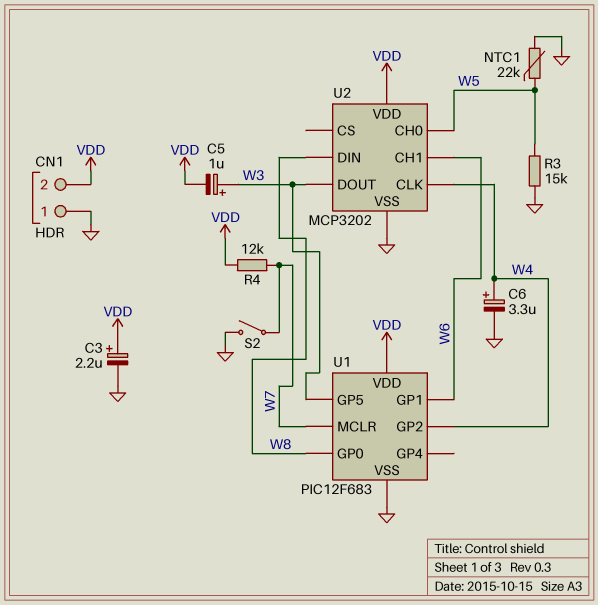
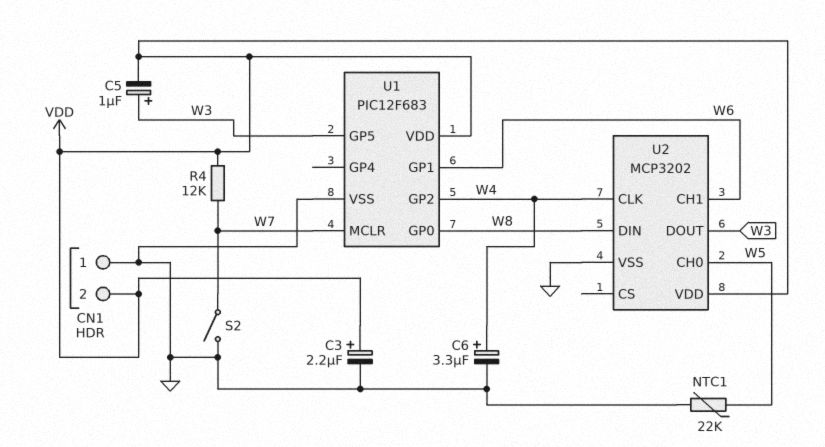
R3: 15k (GND, W5) -> none

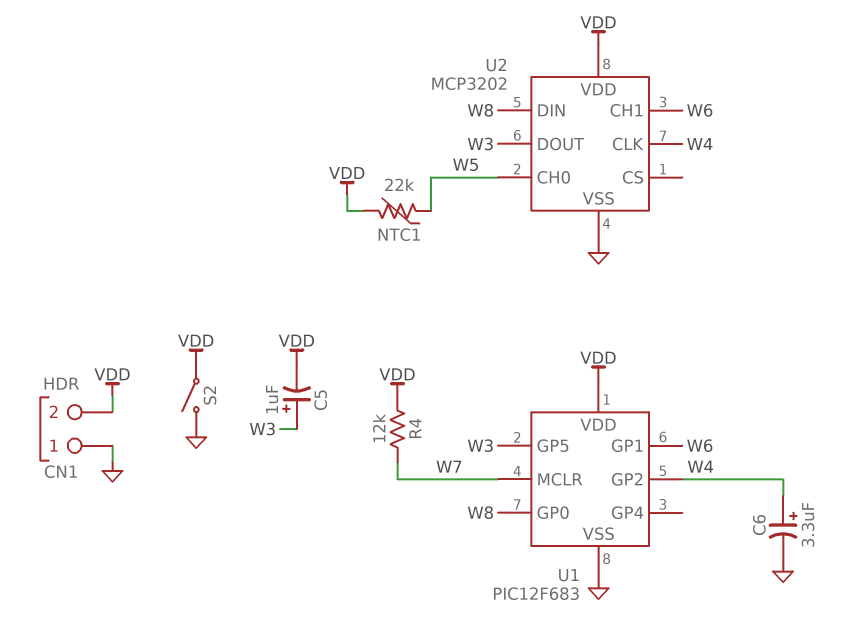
C3: 2.2uF (plus VDD, minus GND) -> none
NTC1: 22k (GND, W5) -> 22k (VDD, W5)
S2: switch (GND, W7) -> switch (GND, VDD)

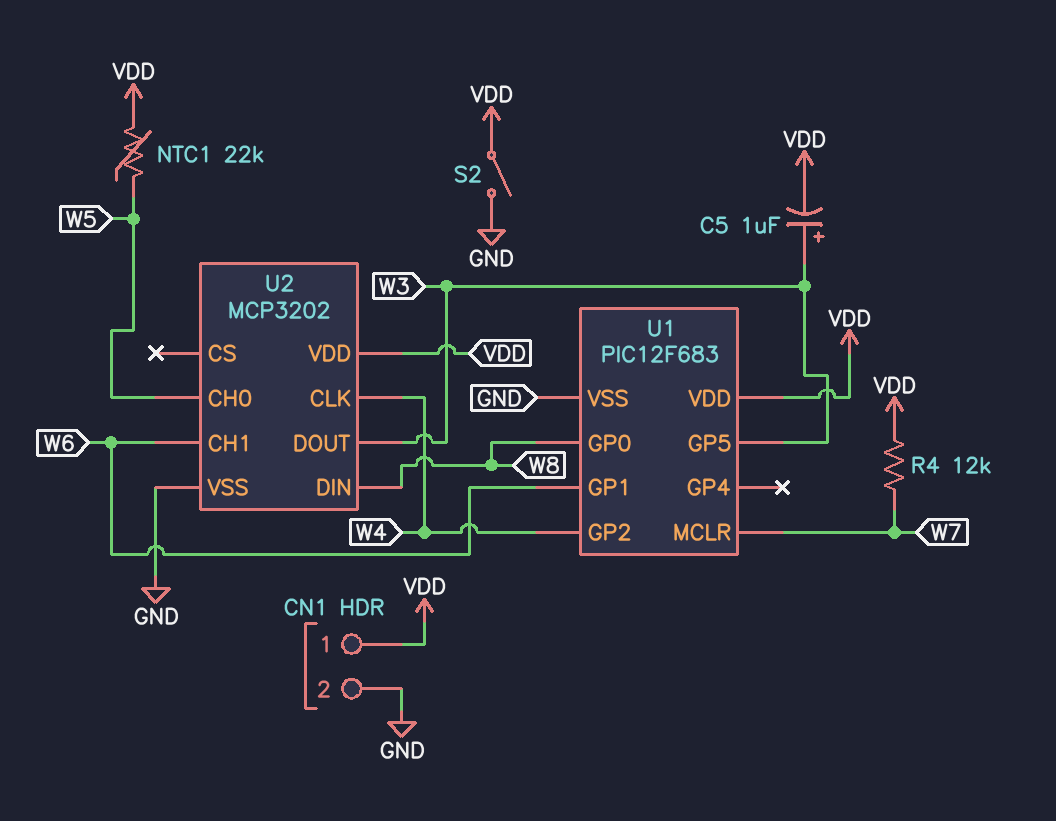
C6: 3.3uF (plus W4, minus GND) -> none
CN1 pin 1: GND -> VDD
CN1 pin 2: VDD -> GND

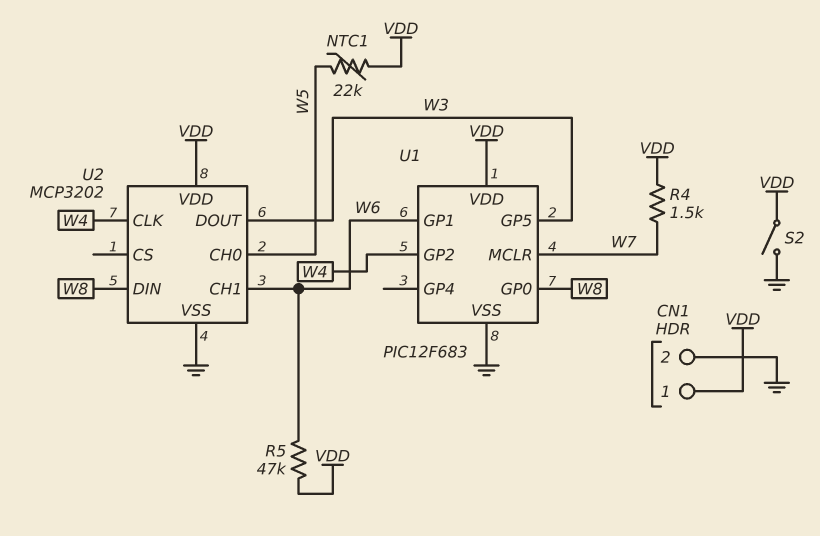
C5: 1uF (plus W3, minus VDD) -> none
R4: 12k (VDD, W7) -> 1.5k (VDD, W7)
R5: none -> 47k (VDD, W6)

